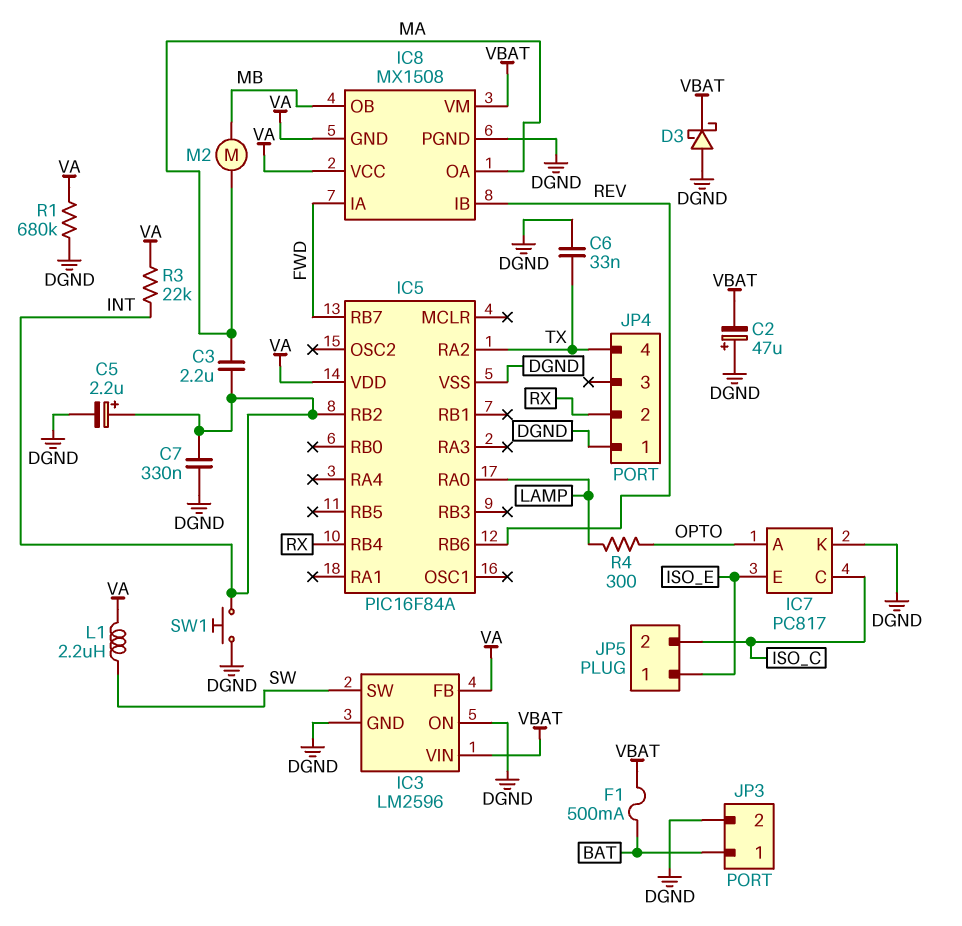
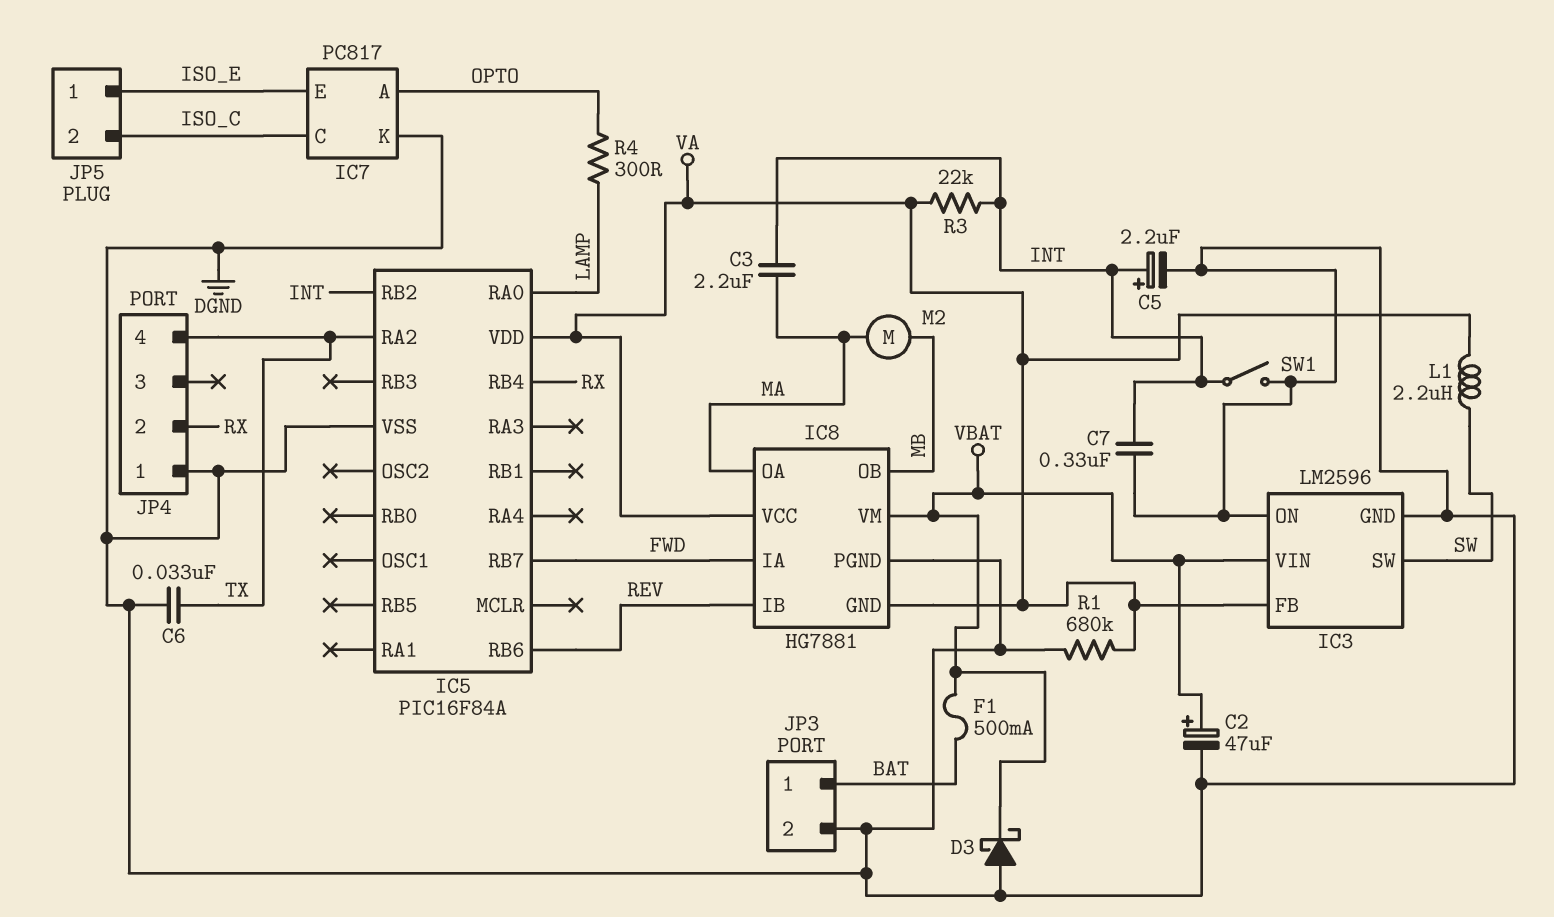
C2: 47uF (plus DGND, minus VBAT) -> 47uF (plus VBAT, minus DGND)
IC8: MX1508 -> HG7881
SW1: button (DGND, INT) -> switch (DGND, INT)

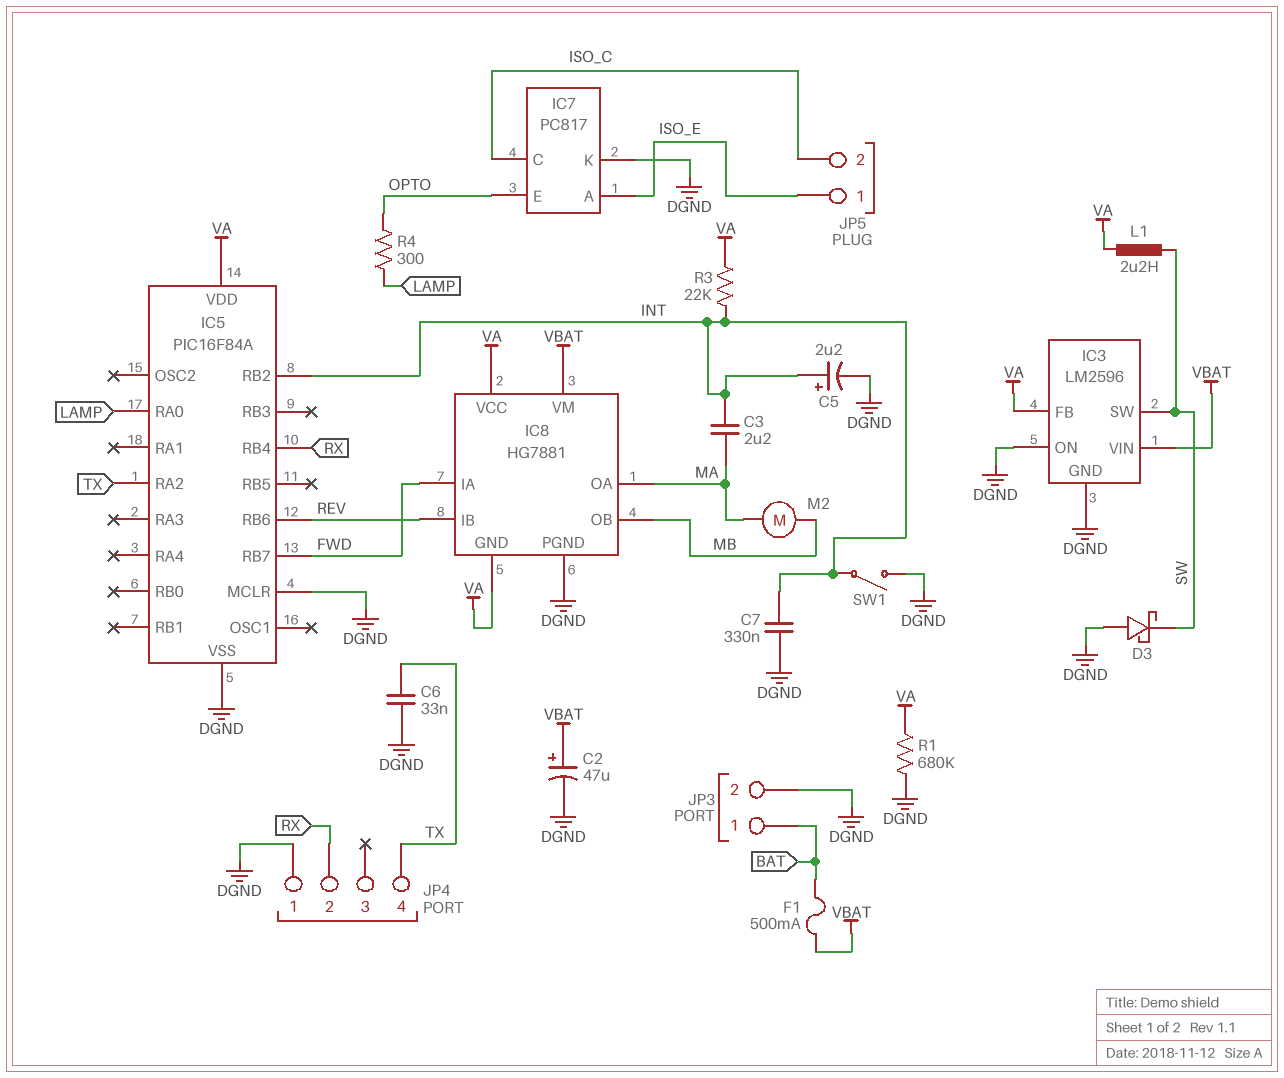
D3: schottky (A DGND, K VBAT) -> schottky (A DGND, K SW)
IC5 pin MCLR: none -> DGND
IC7 pin A: OPTO -> ISO_E
IC7 pin E: ISO_E -> OPTO

